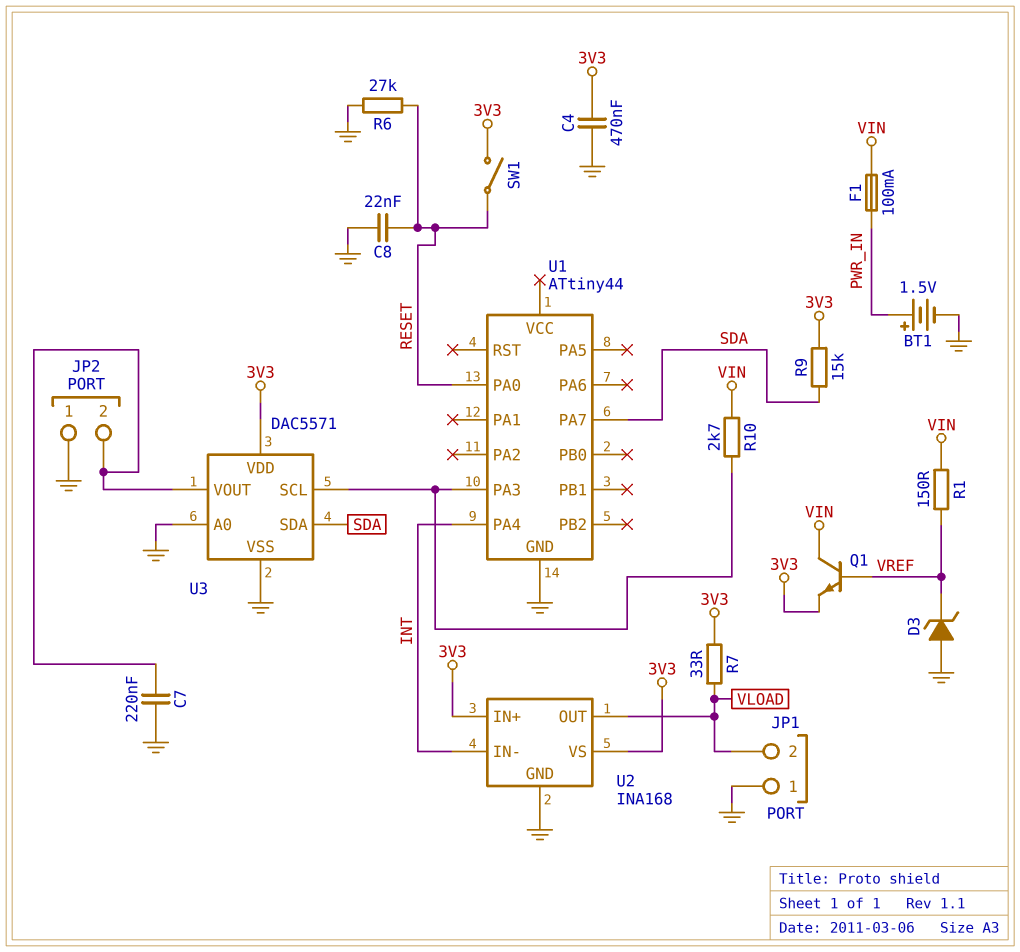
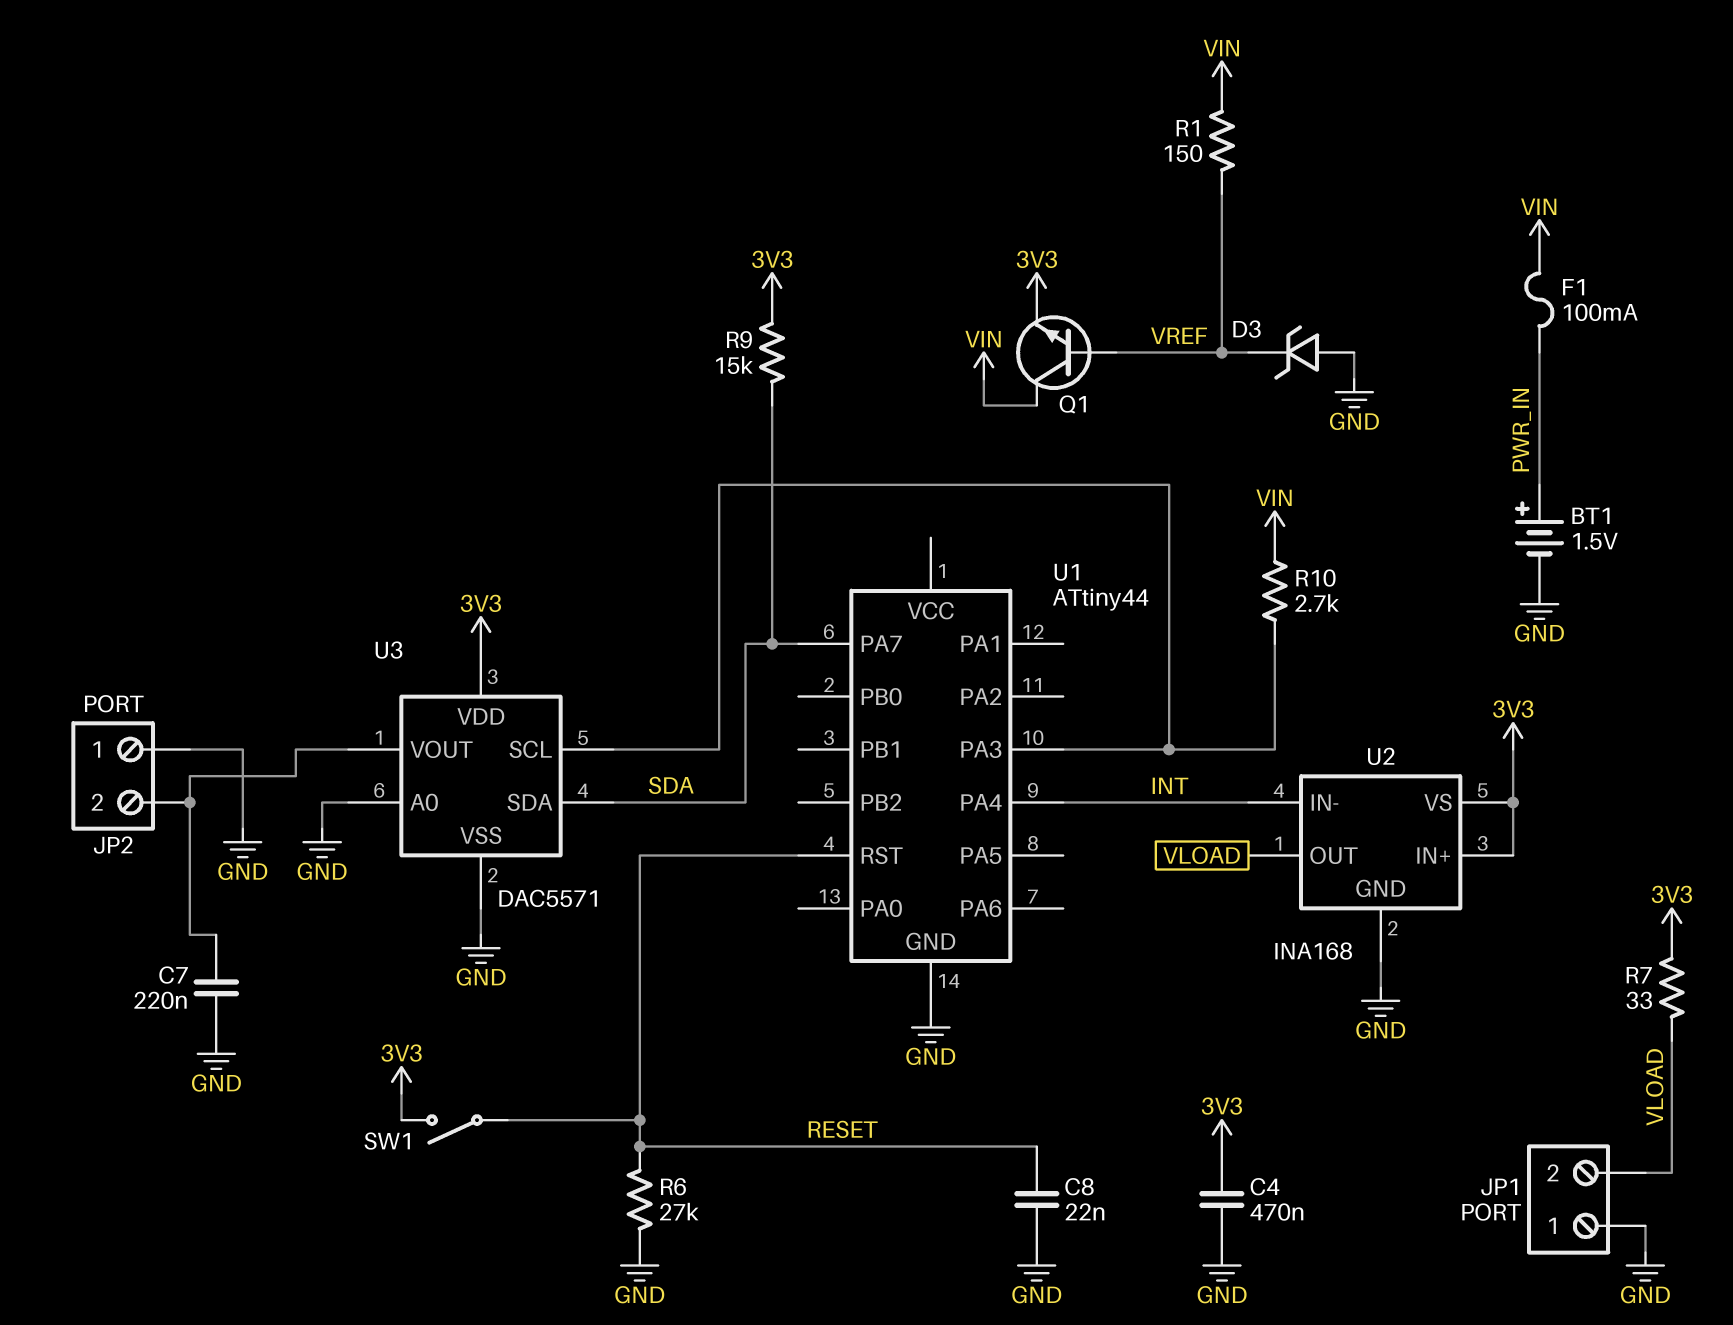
U1 pin PA0: RESET -> none
U1 pin RST: none -> RESET

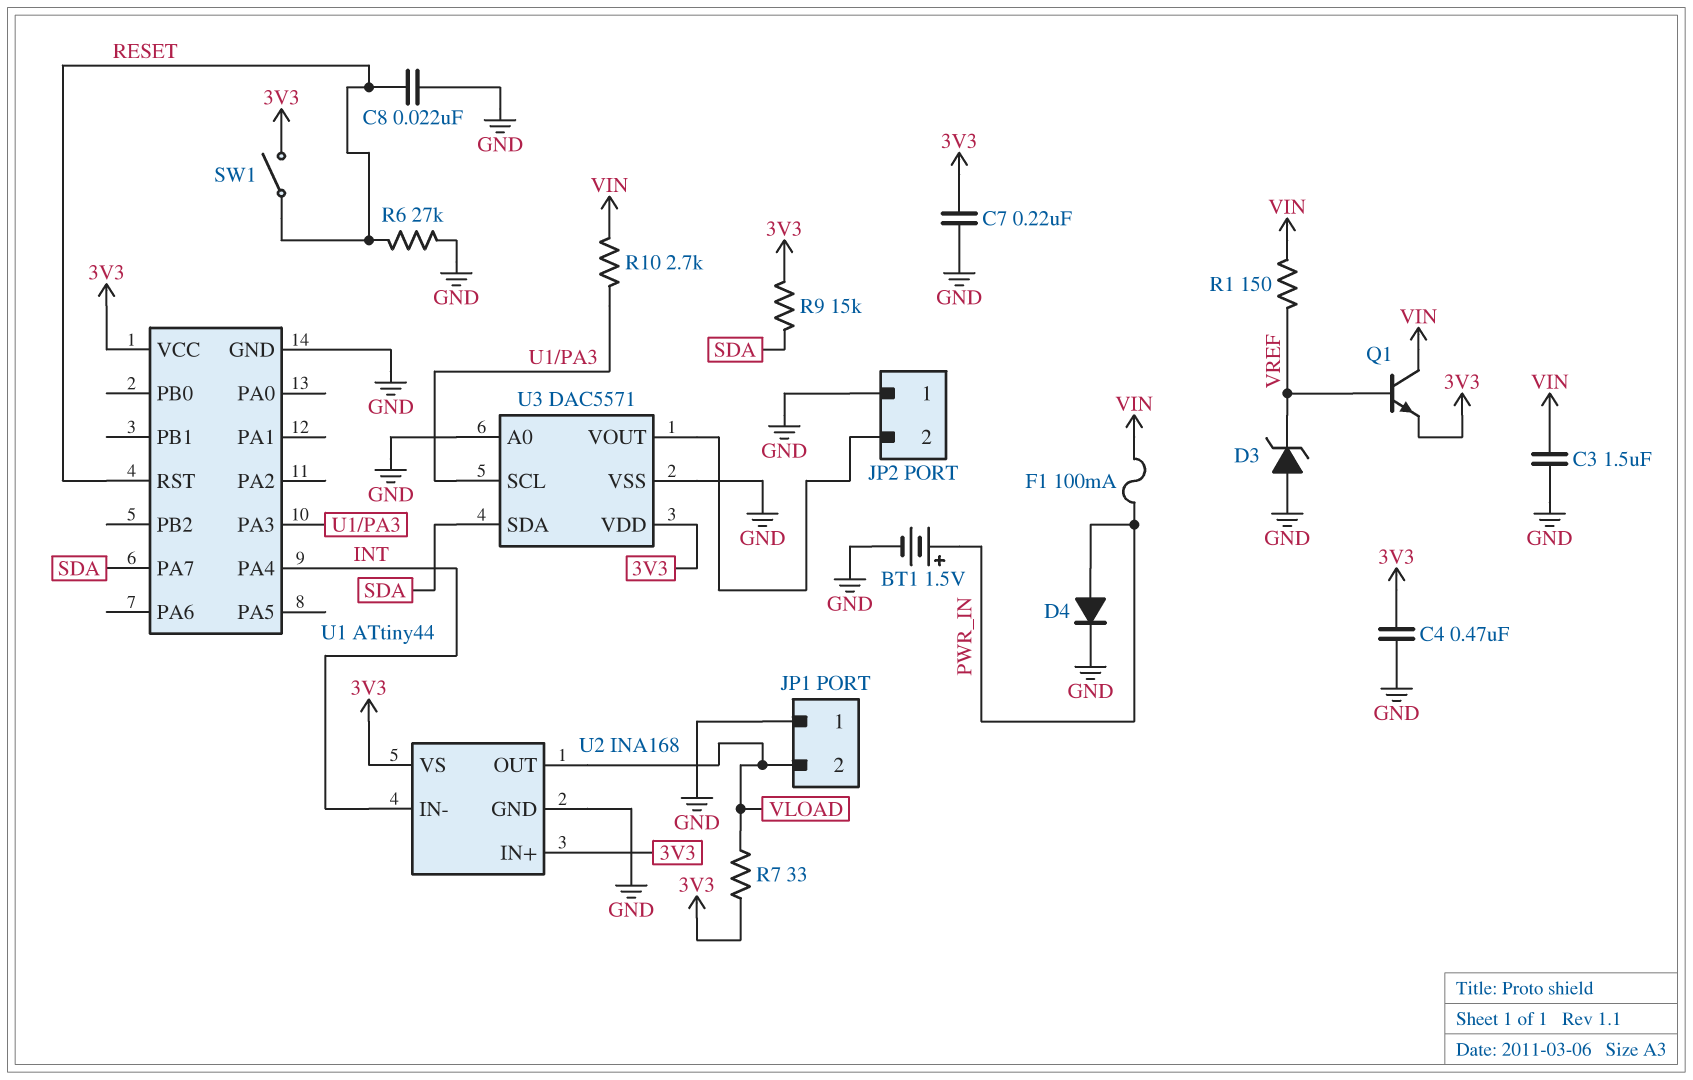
C3: none -> 1.5uF (GND, VIN)
C7: 220nF (GND, JP2/2) -> 220nF (3V3, GND)
D4: none -> diode (A PWR_IN, K GND)
U1 pin VCC: none -> 3V3

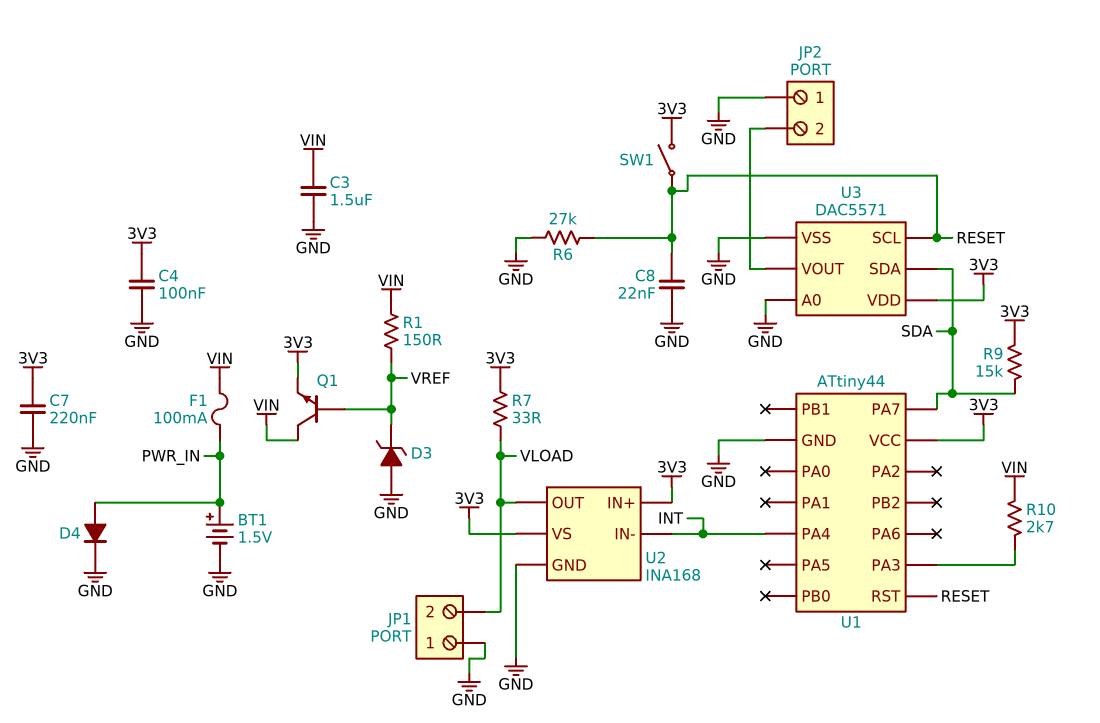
C4: 470nF (3V3, GND) -> 100nF (3V3, GND)
U3 pin SCL: U1/PA3 -> RESET

